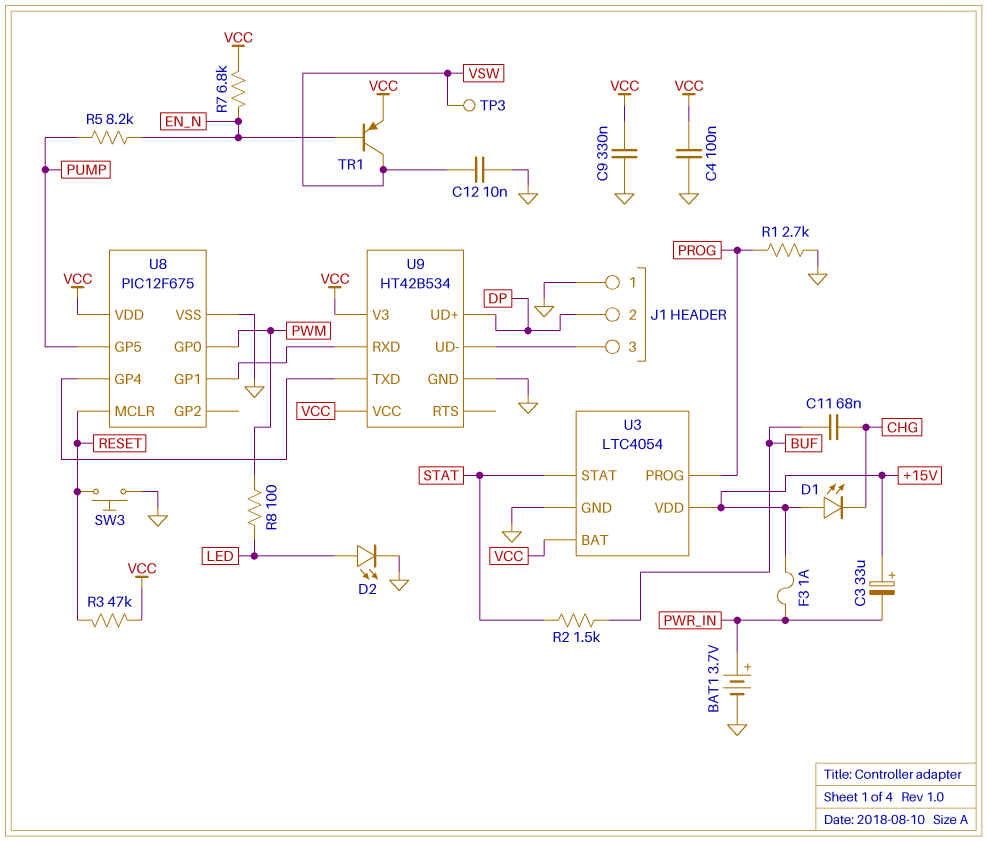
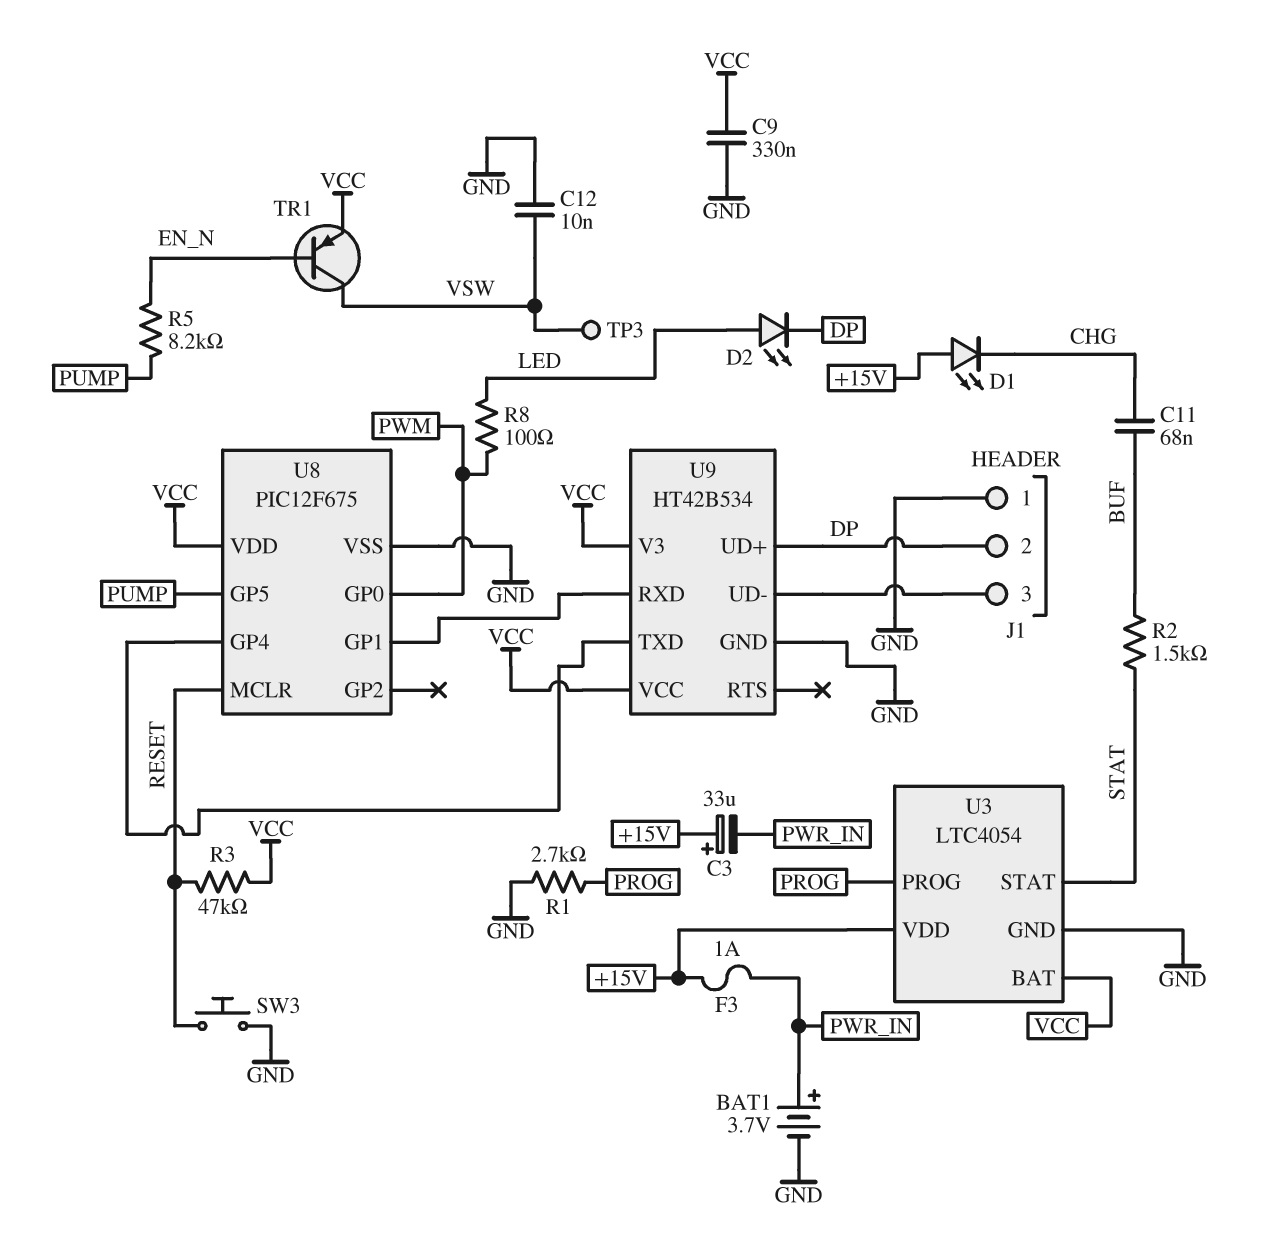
C4: 100nF (GND, VCC) -> none
D2: LED (A LED, K GND) -> LED (A LED, K DP)
R7: 6.8k (EN_N, VCC) -> none

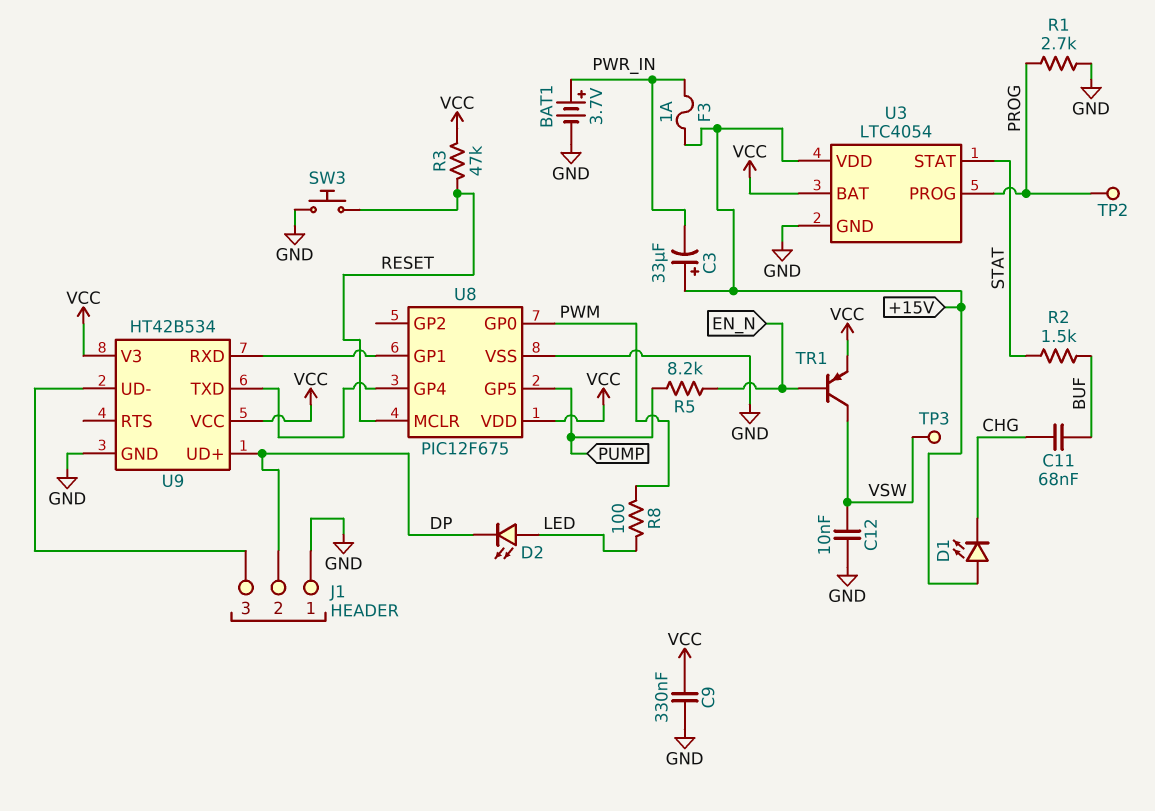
TP2: none -> test point (PROG)

